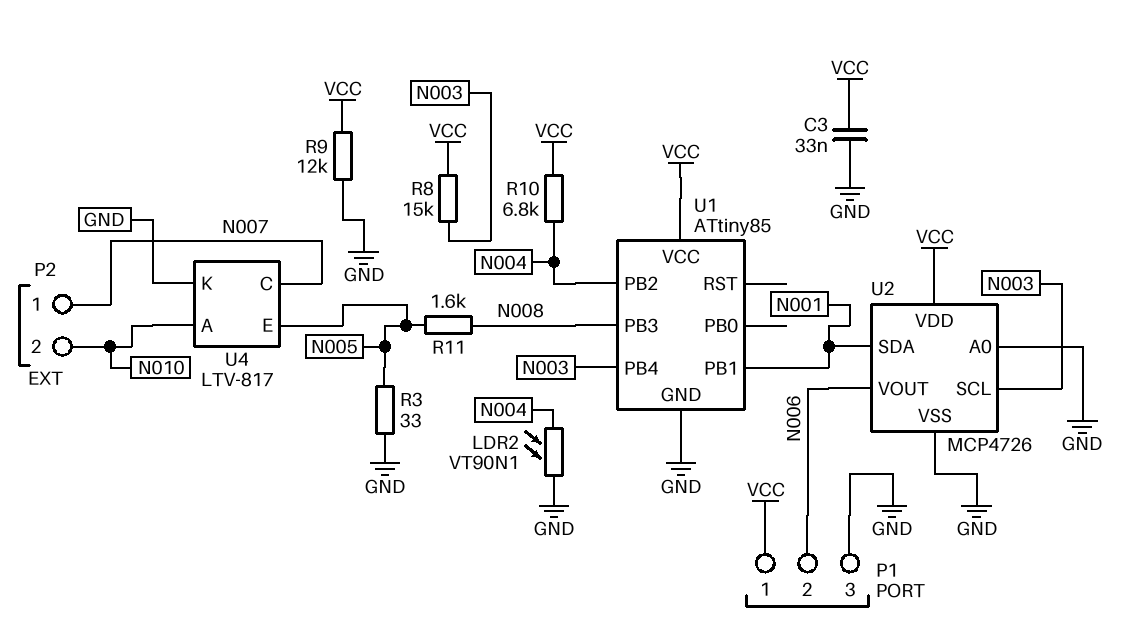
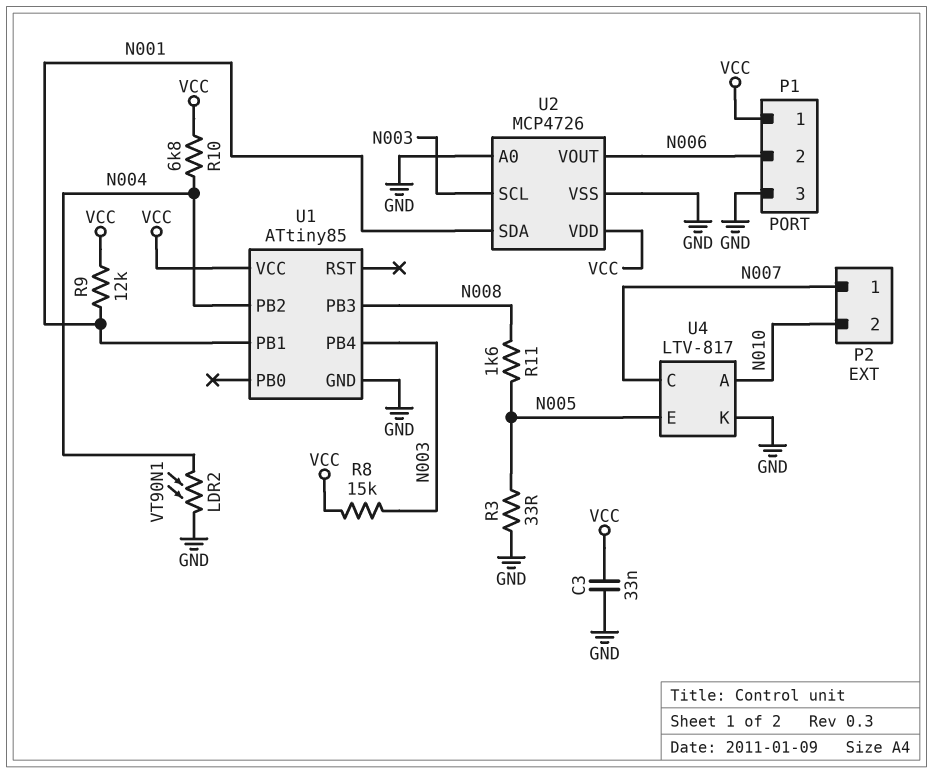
R9: 12k (GND, VCC) -> 12k (N001, VCC)

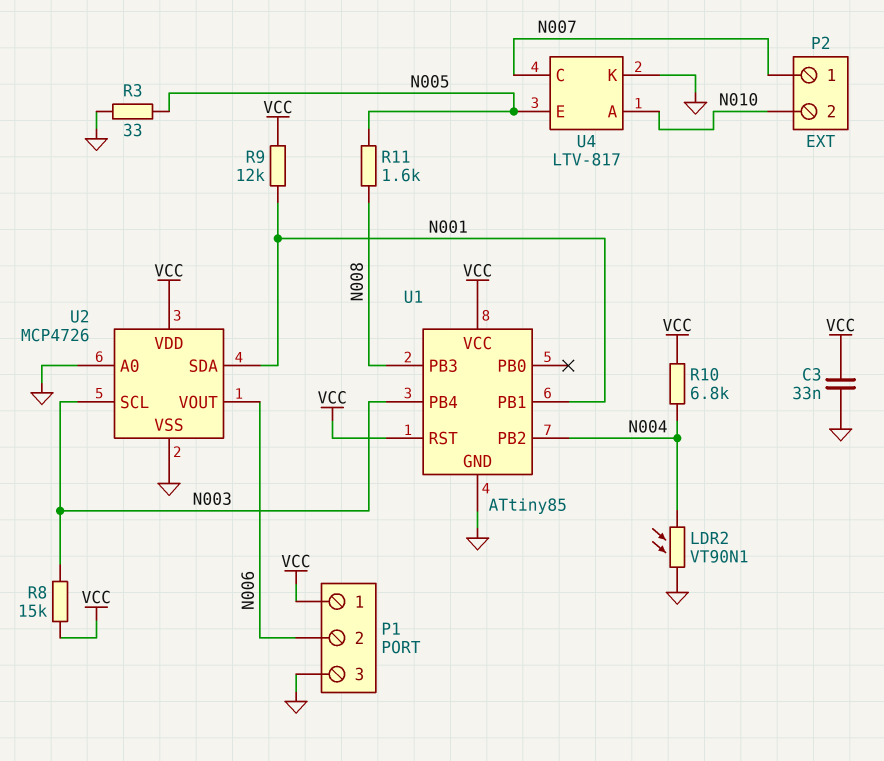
U1 pin RST: none -> VCC

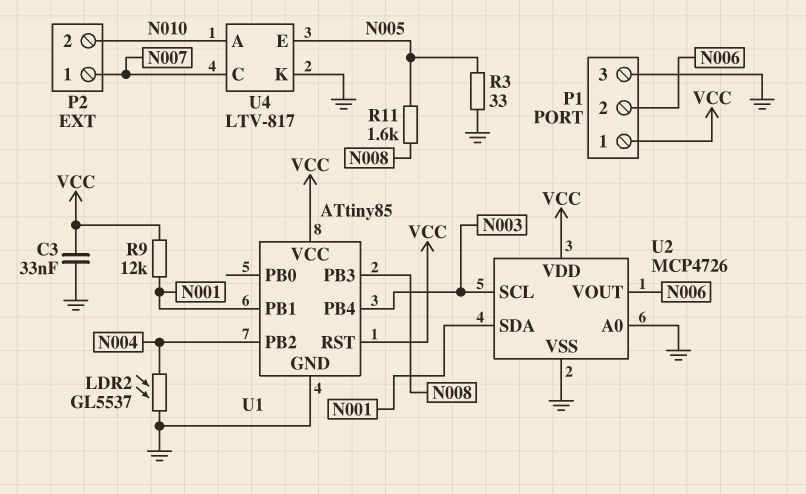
LDR2: VT90N1 (GND, N004) -> GL5537 (GND, N004)
R8: 15k (N003, VCC) -> none
R10: 6.8k (N004, VCC) -> none

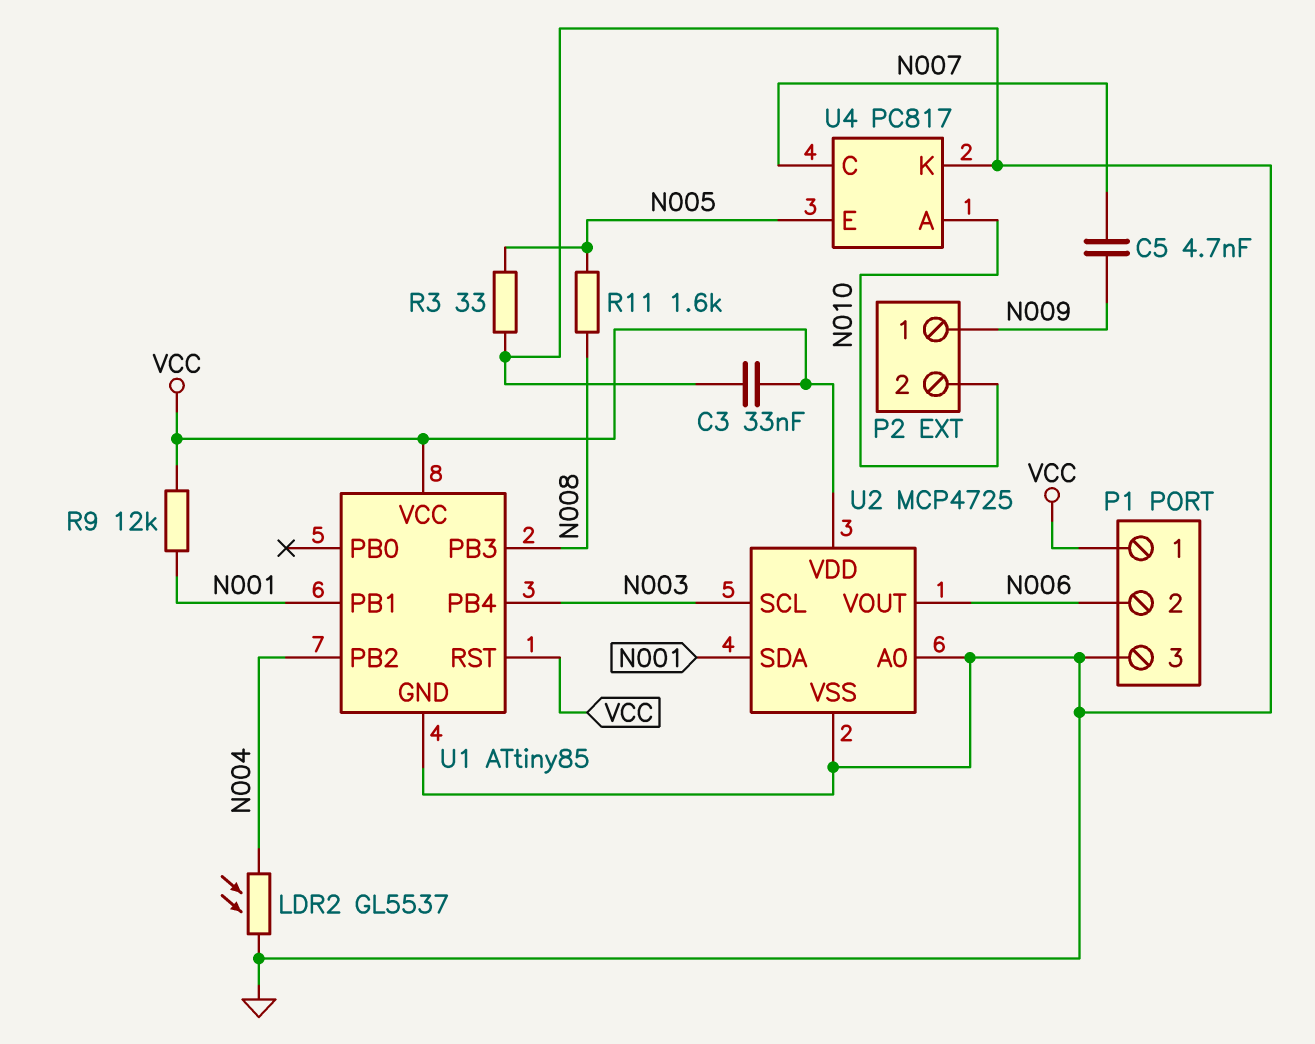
C5: none -> 4.7nF (N007, N009)
P2 pin 1: N007 -> N009
U2: MCP4726 -> MCP4725
U4: LTV-817 -> PC817

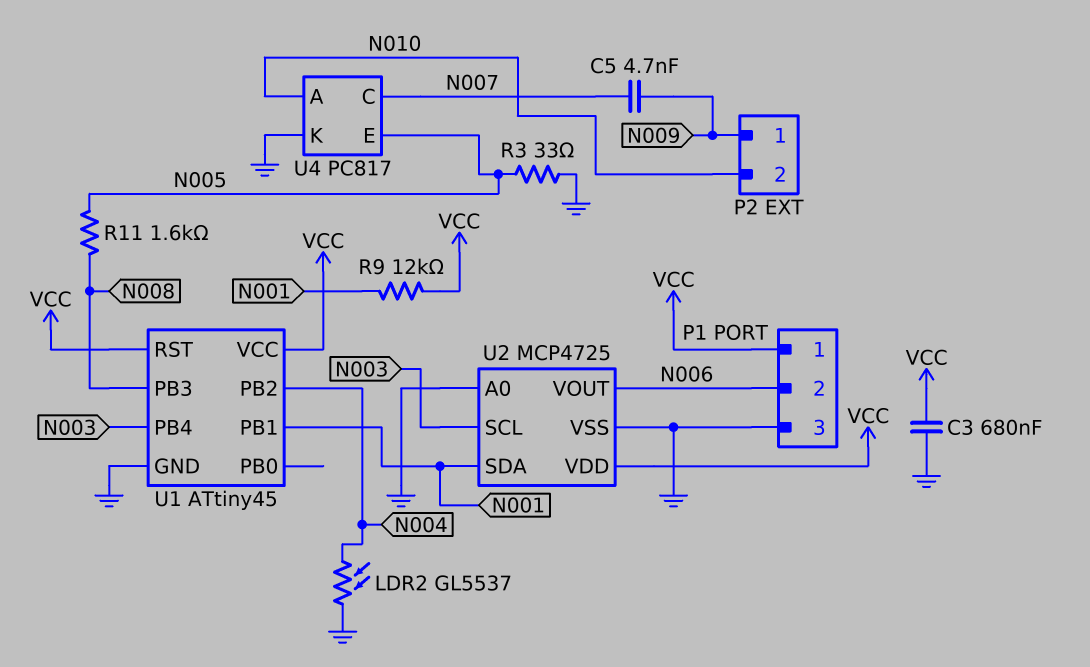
C3: 33nF (GND, VCC) -> 680nF (GND, VCC)
U1: ATtiny85 -> ATtiny45

